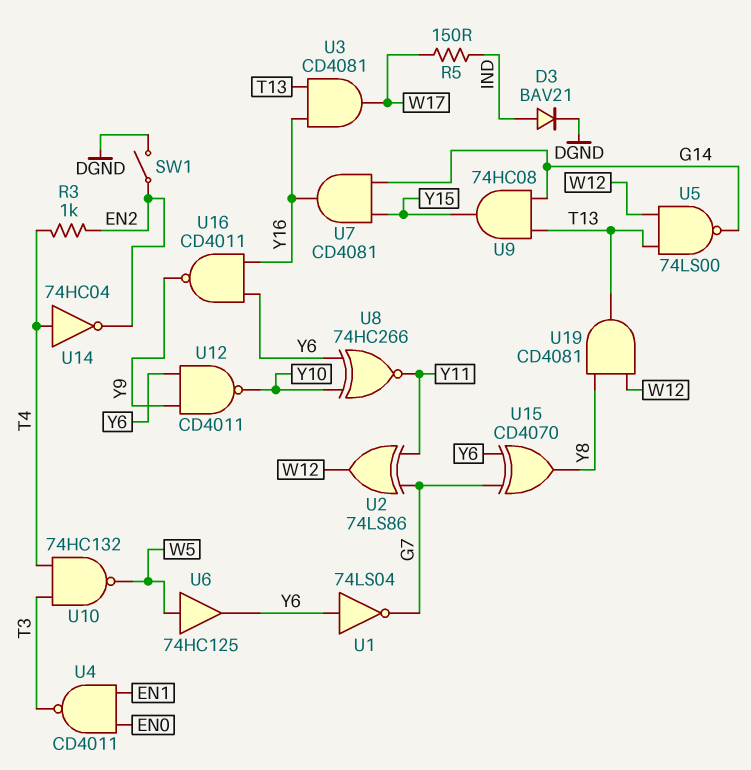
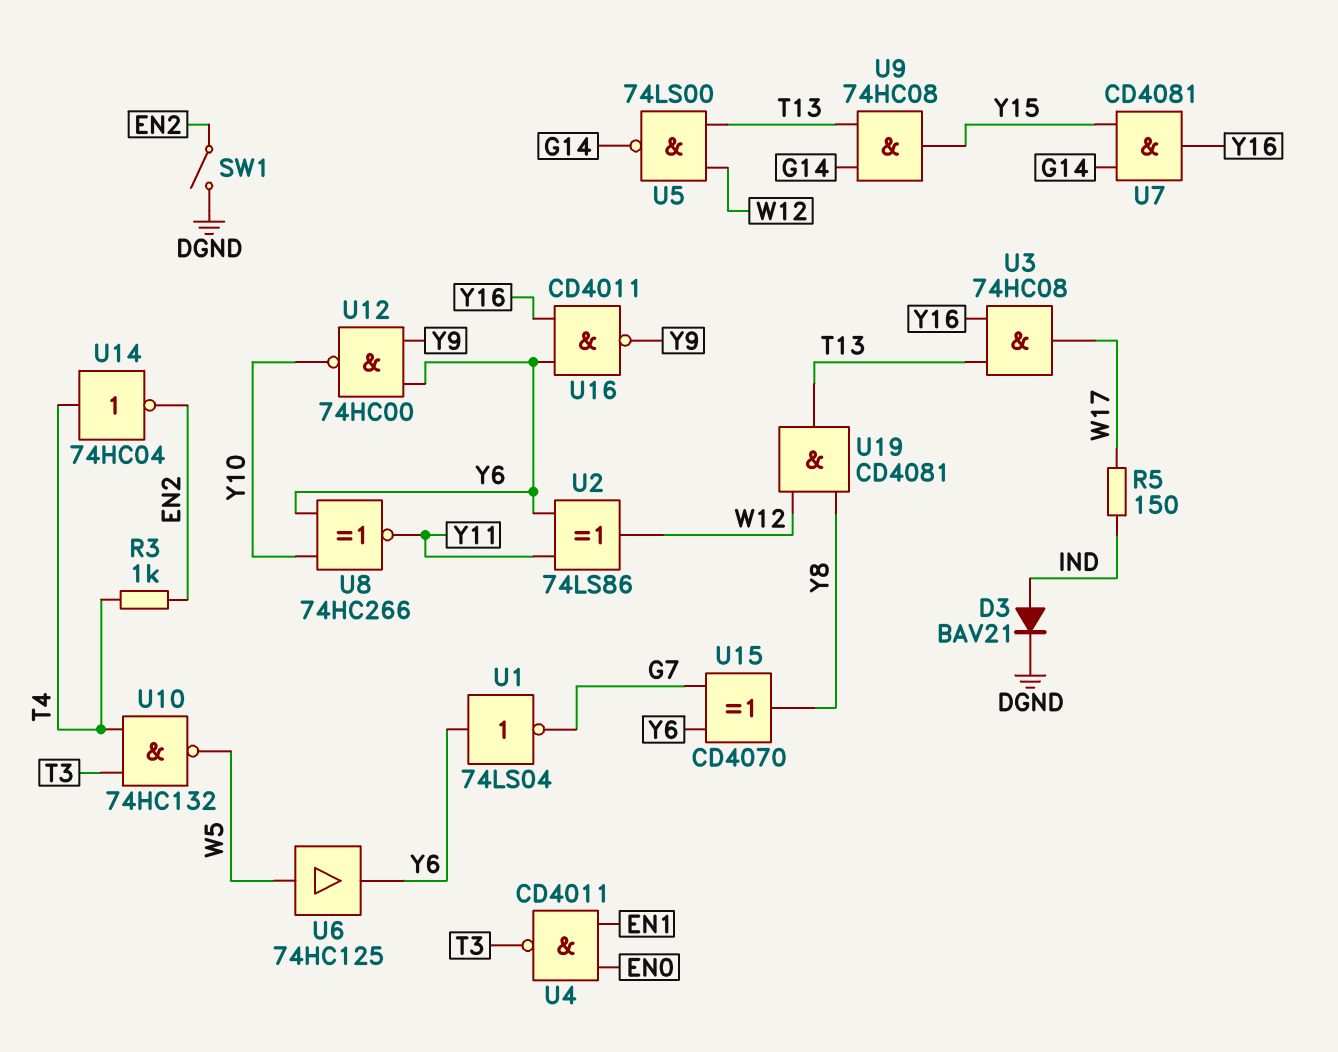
U2: XOR 74LS86 (in G7, in Y11, out W12) -> XOR 74LS86 (in Y6, in Y11, out W12)
U3: AND CD4081 (in T13, in Y16, out W17) -> AND 74HC08 (in T13, in Y16, out W17)
U12: NAND CD4011 (in Y6, in Y9, out Y10) -> NAND 74HC00 (in Y6, in Y9, out Y10)

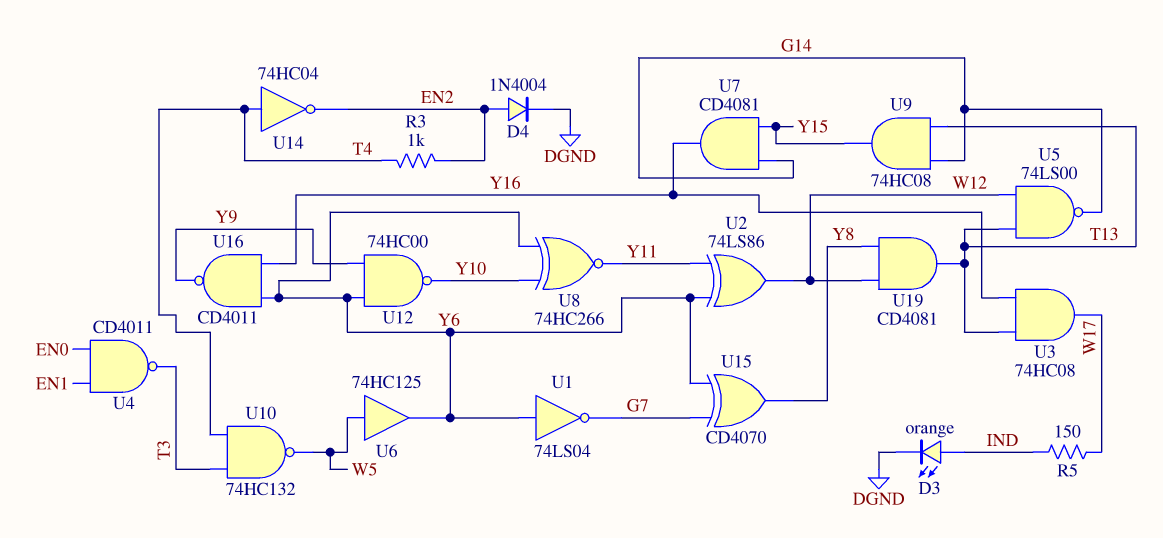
D3: diode BAV21 (A IND, K DGND) -> LED orange (A IND, K DGND)
D4: none -> diode 1N4004 (A EN2, K DGND)
SW1: switch (DGND, EN2) -> none

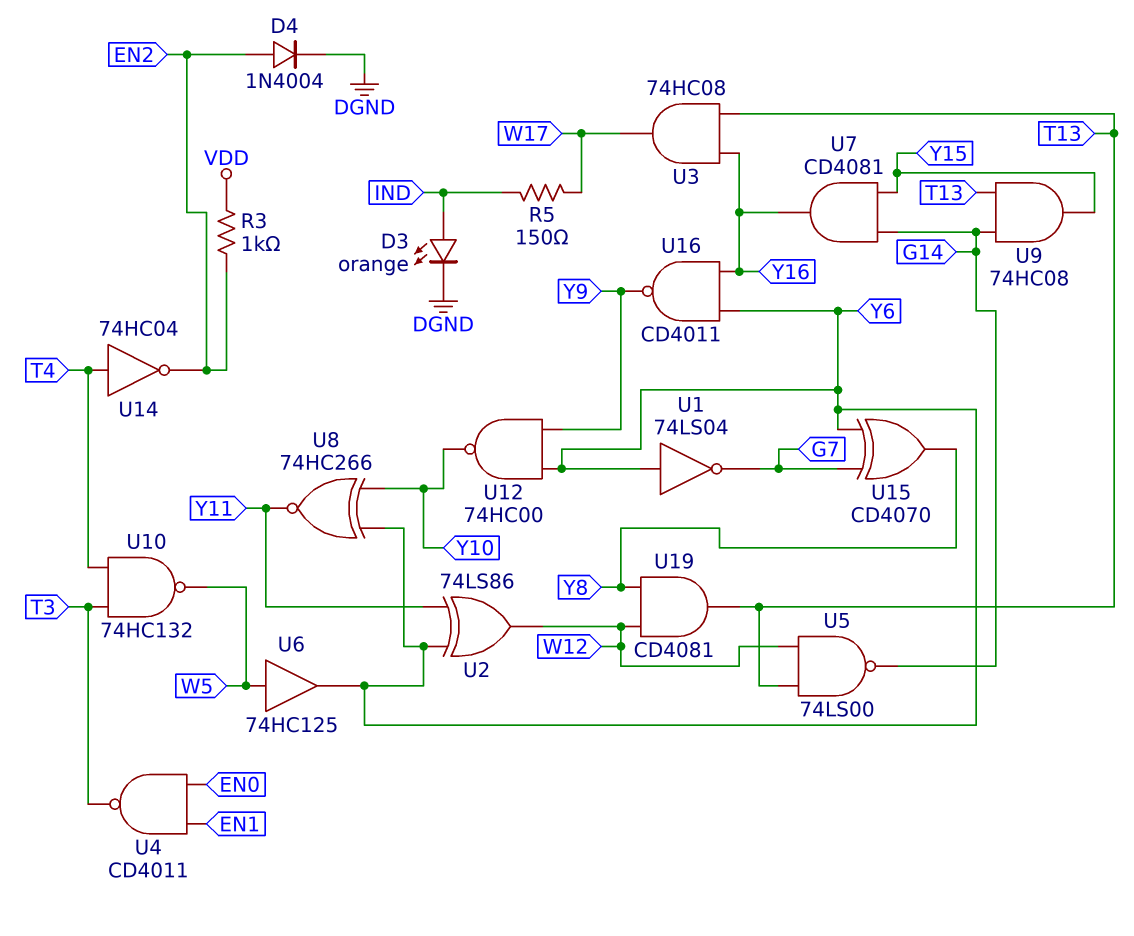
R3: 1k (EN2, T4) -> 1k (EN2, VDD)

